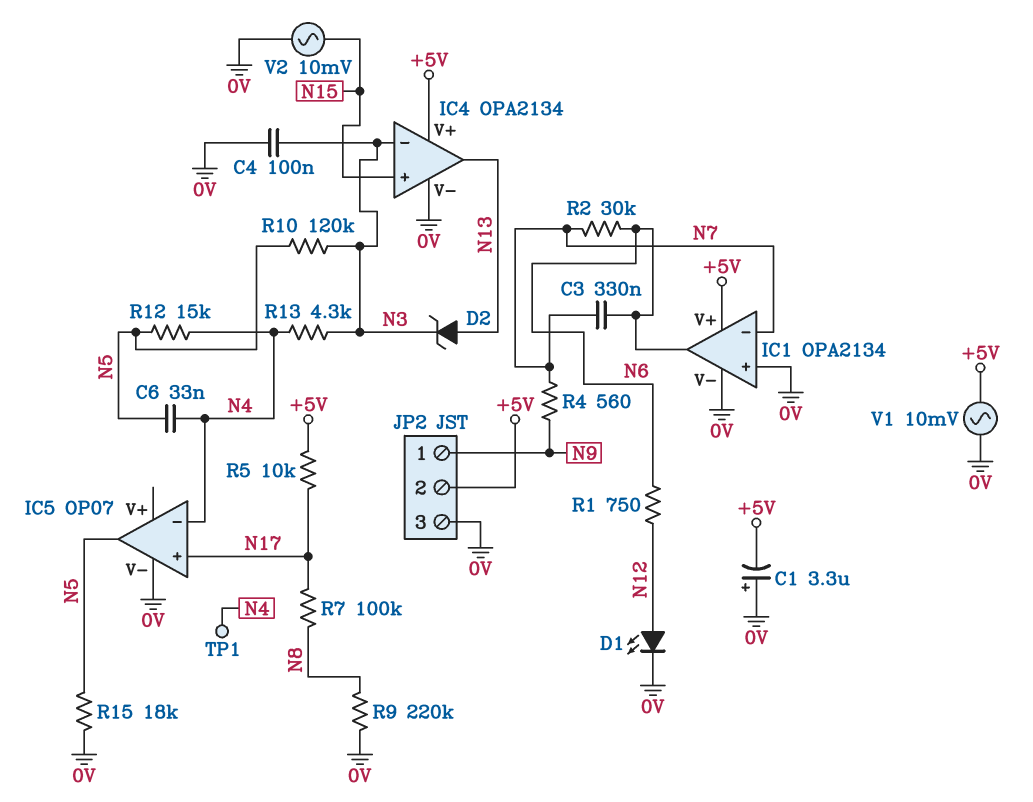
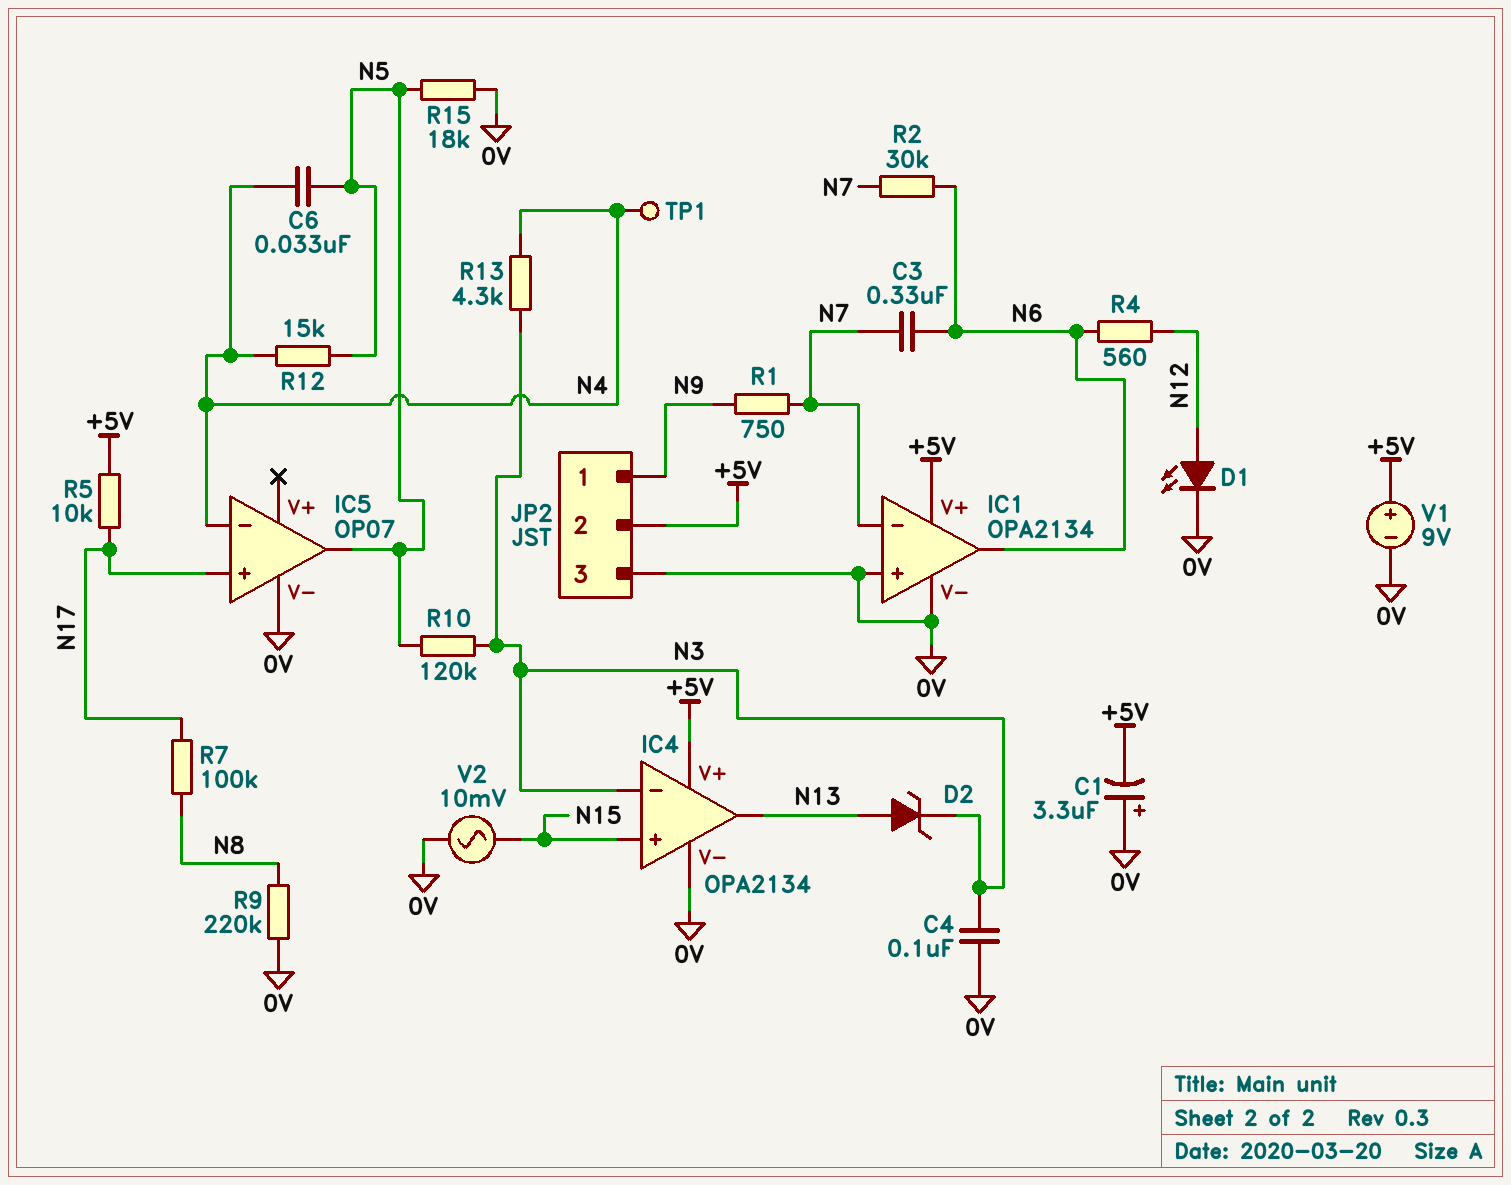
R1: 750 (N6, N12) -> 750 (N7, N9)
R4: 560 (N7, N9) -> 560 (N6, N12)
V1: AC 10mV (+5V, 0V) -> 9V (plus +5V, minus 0V)

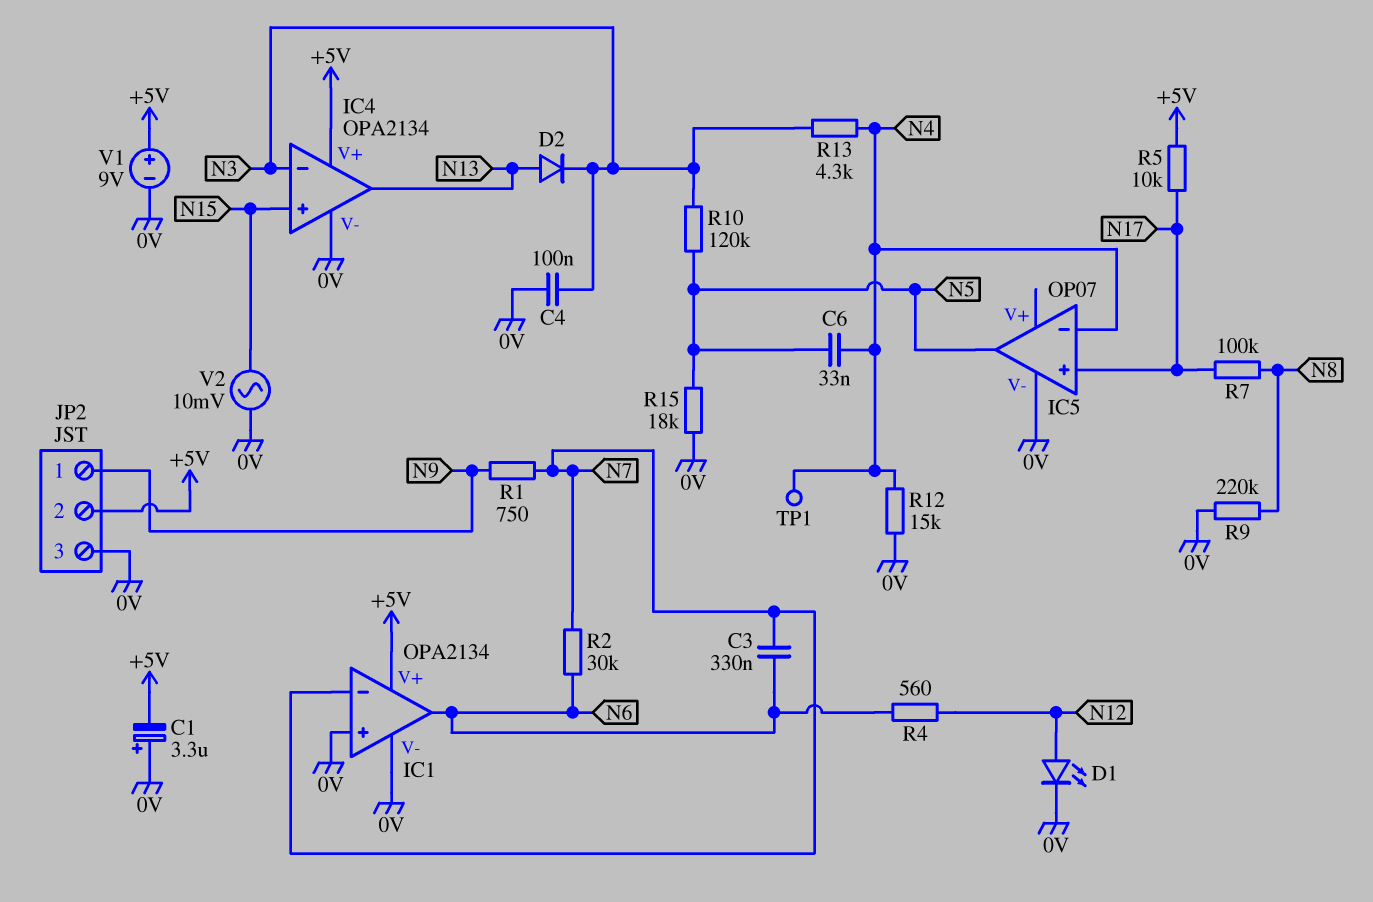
D2: zener (A N13, K N3) -> diode (A N13, K N3)
R12: 15k (N4, N5) -> 15k (0V, N4)

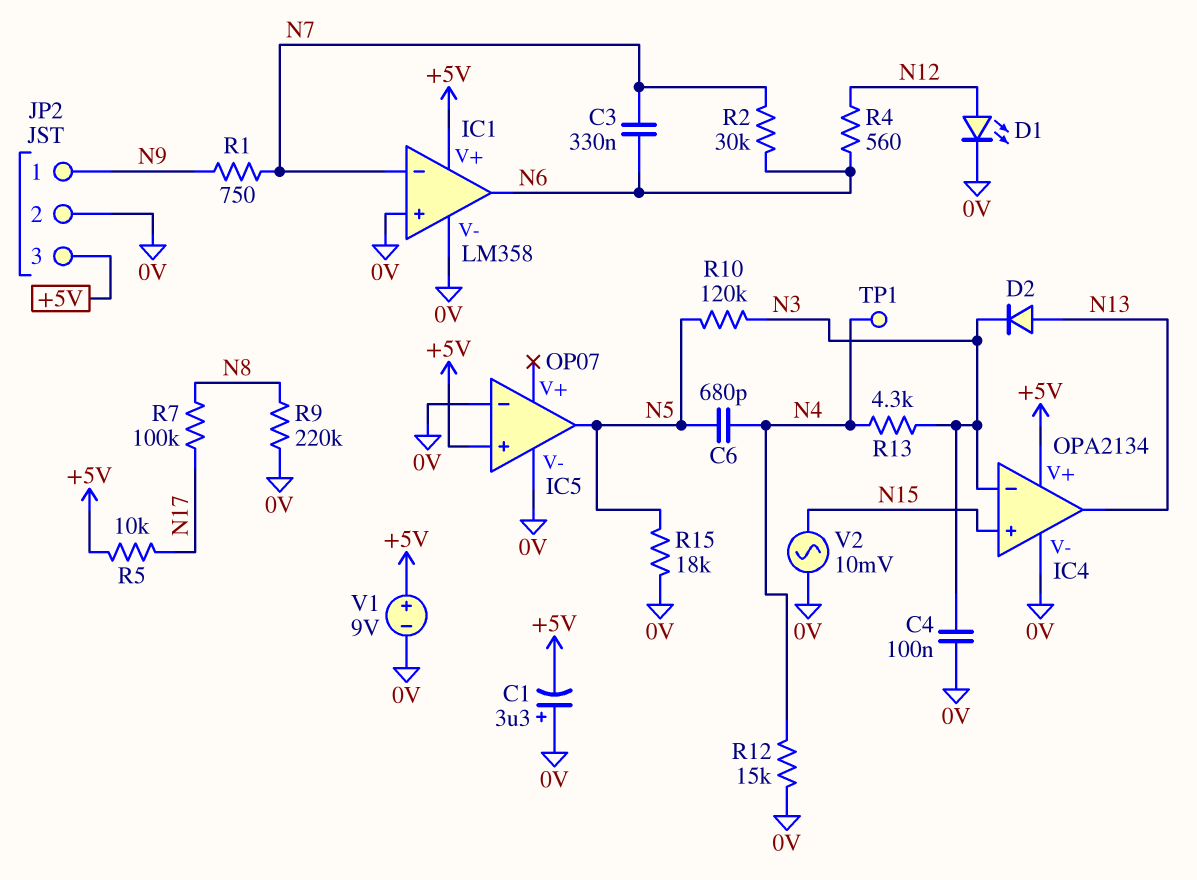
C6: 33nF (N4, N5) -> 680pF (N4, N5)
IC1: OPA2134 -> LM358
IC5 pin in+: N17 -> +5V
IC5 pin in-: N4 -> 0V
JP2 pin 2: +5V -> 0V
JP2 pin 3: 0V -> +5V

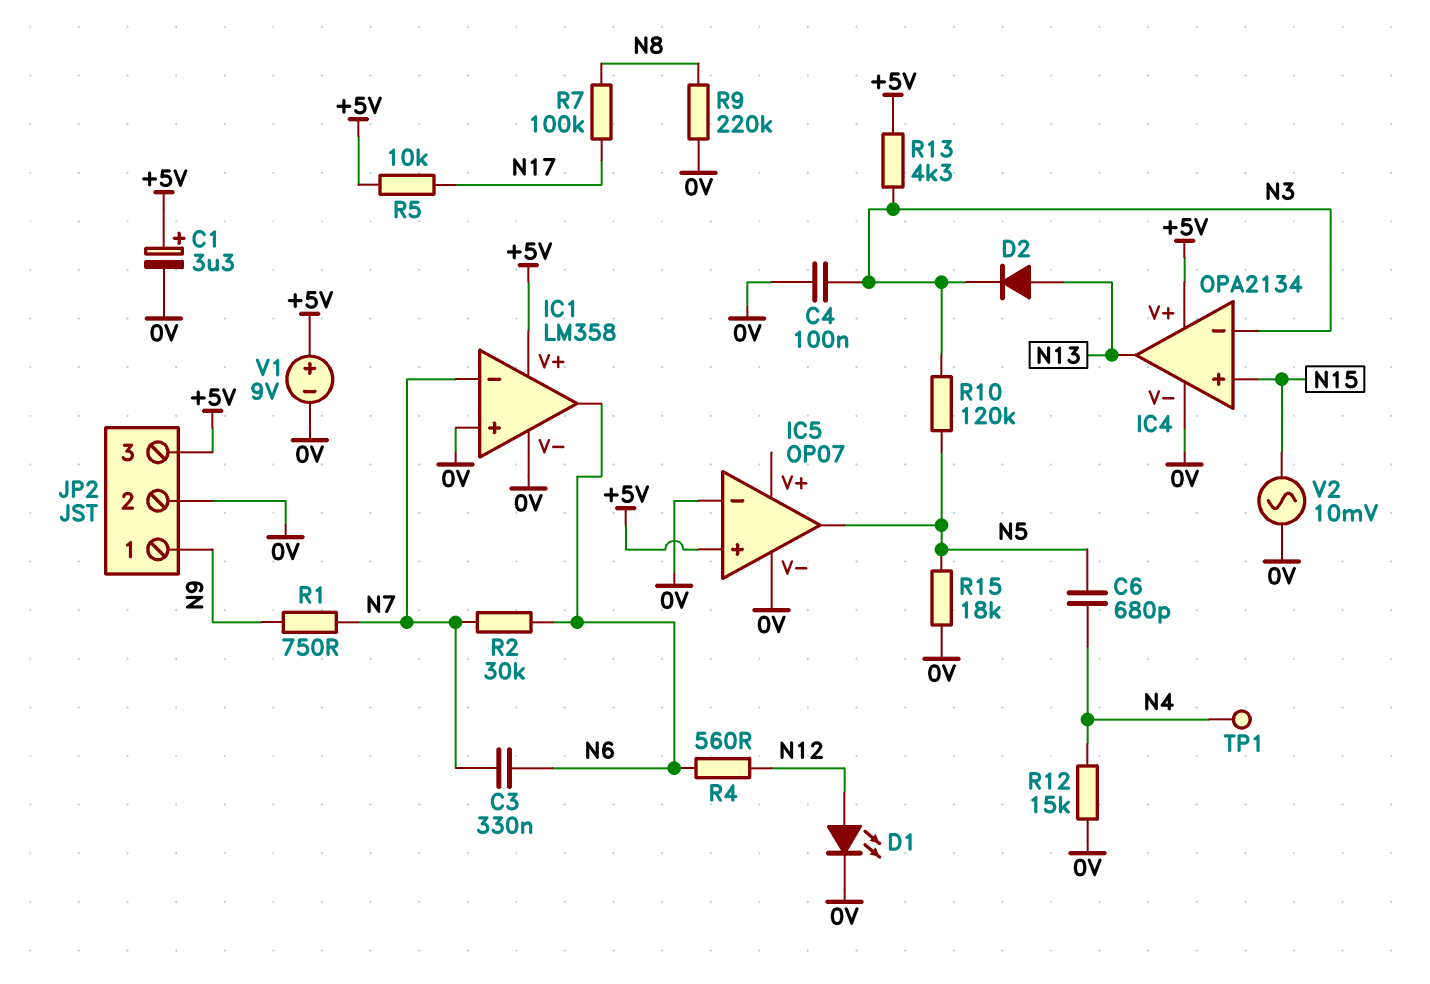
C1: 3.3uF (plus 0V, minus +5V) -> 3.3uF (plus +5V, minus 0V)
R13: 4.3k (N3, N4) -> 4.3k (+5V, N3)

